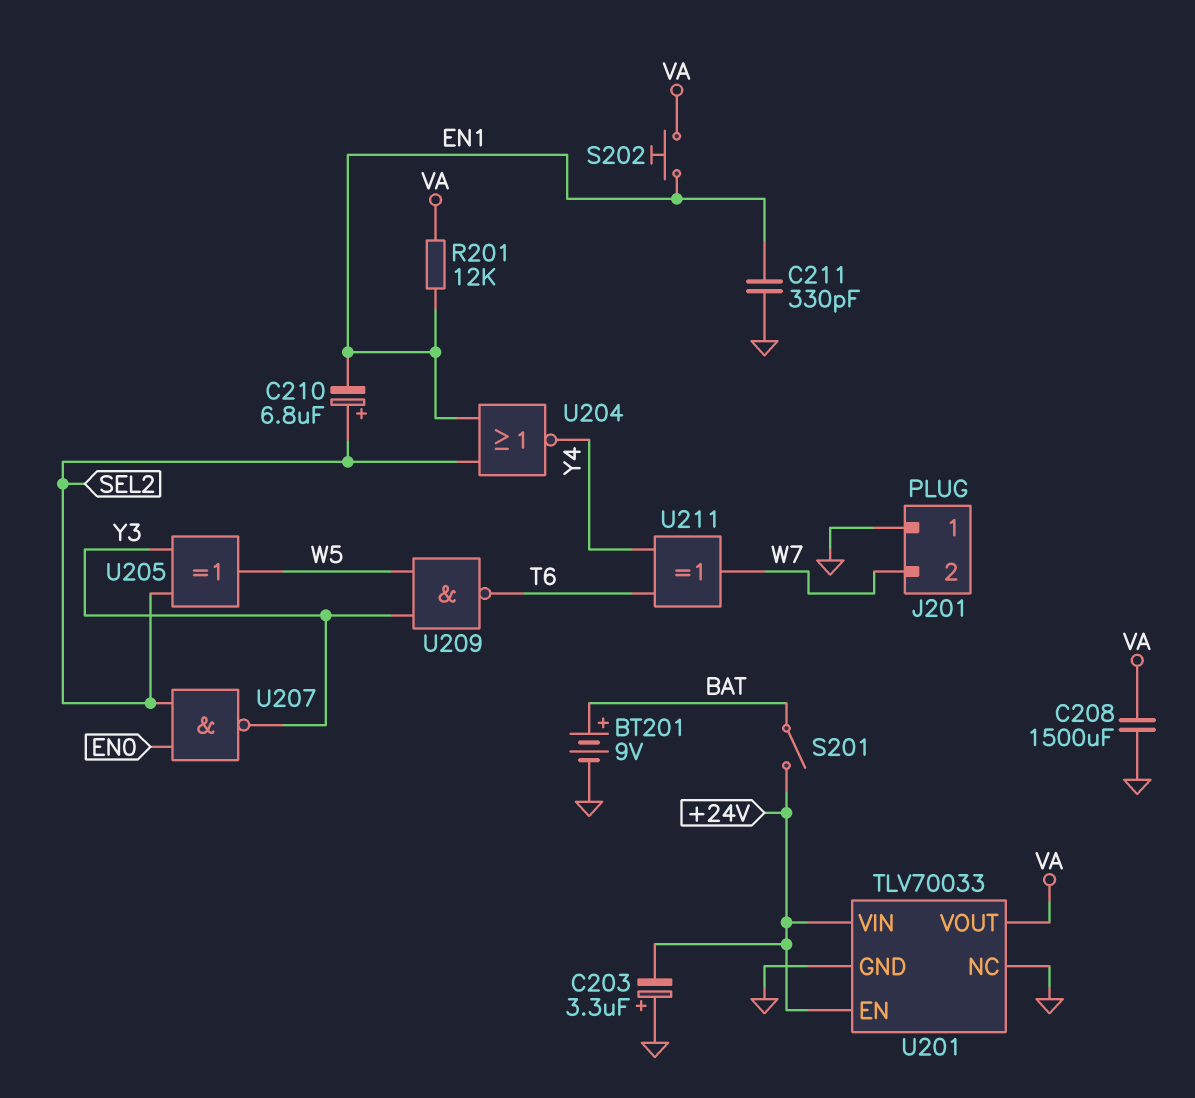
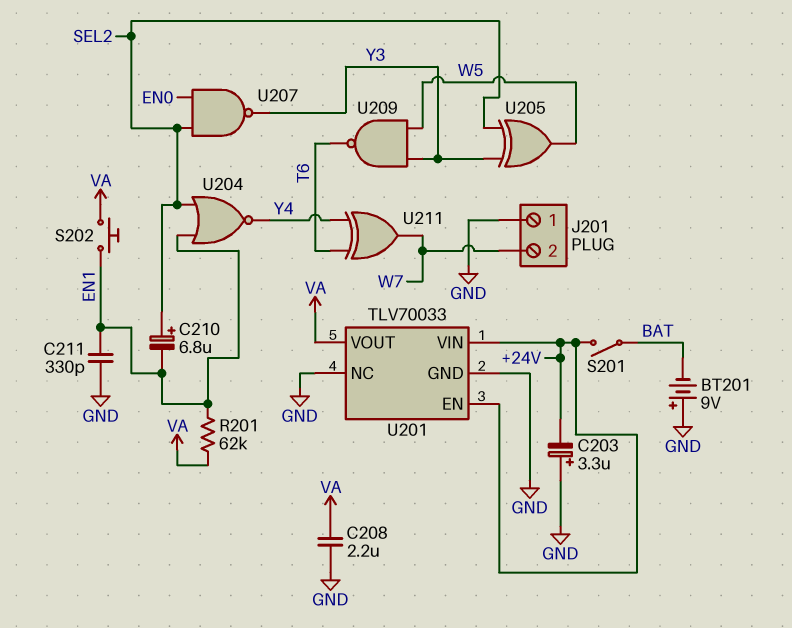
BT201: 9V (plus BAT, minus GND) -> 9V (plus GND, minus BAT)
C208: 1500uF (GND, VA) -> 2.2uF (GND, VA)
R201: 12k (EN1, VA) -> 62k (EN1, VA)

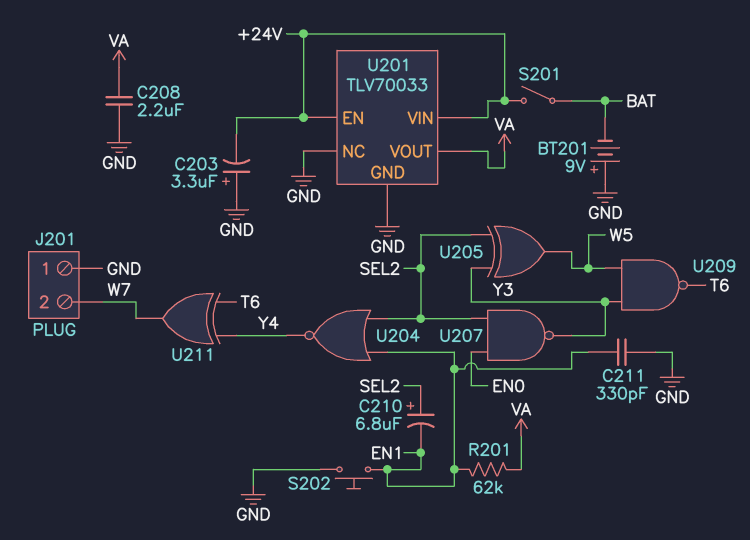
S202: button (EN1, VA) -> button (EN1, GND)

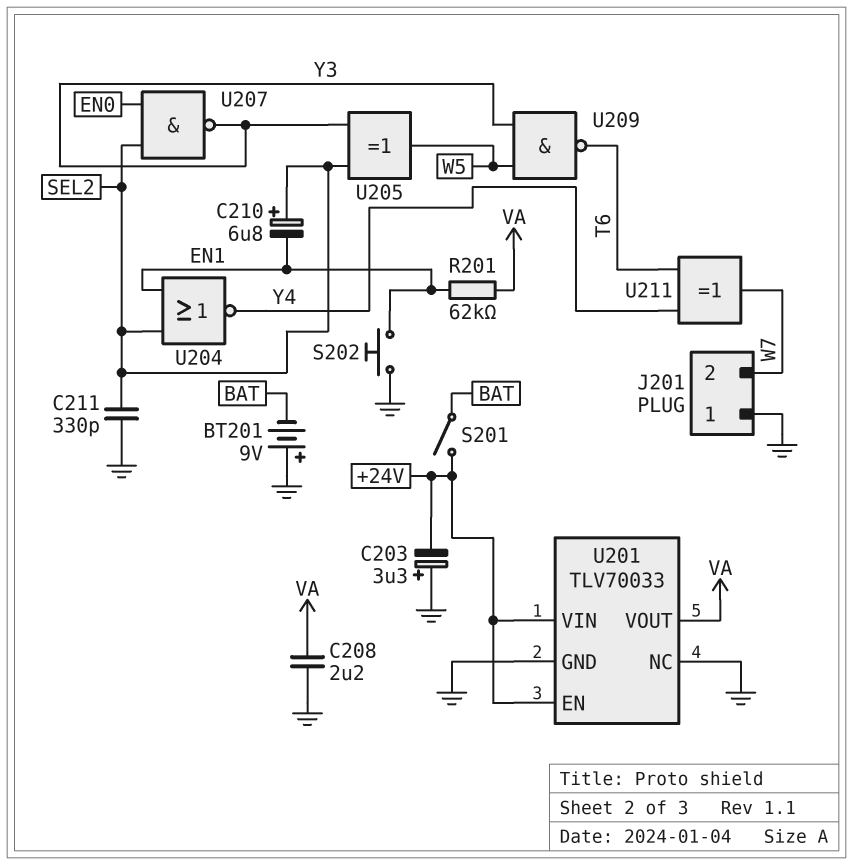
C211: 330pF (EN1, GND) -> 330pF (GND, SEL2)

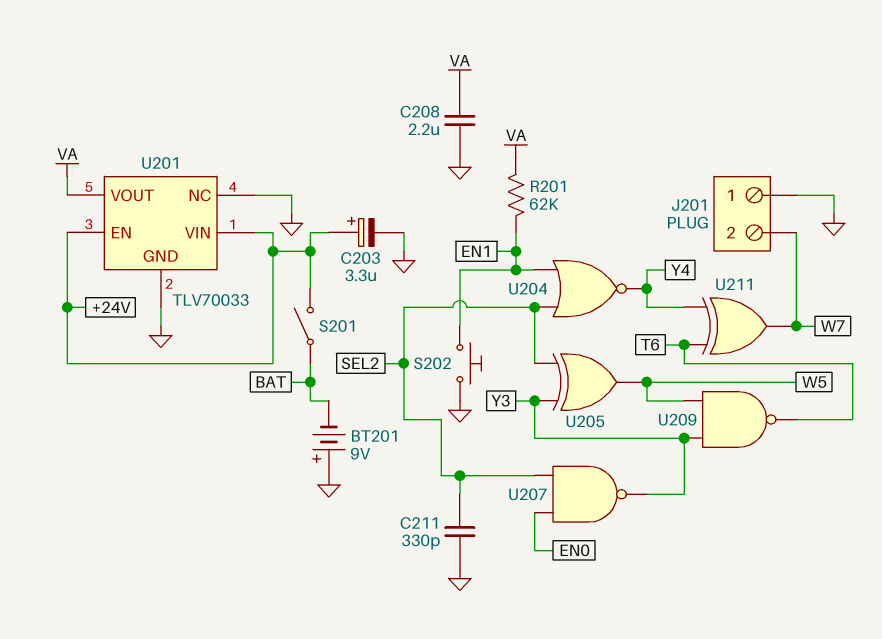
C203: 3.3uF (plus GND, minus +24V) -> 3.3uF (plus +24V, minus GND)
C210: 6.8uF (plus SEL2, minus EN1) -> none

